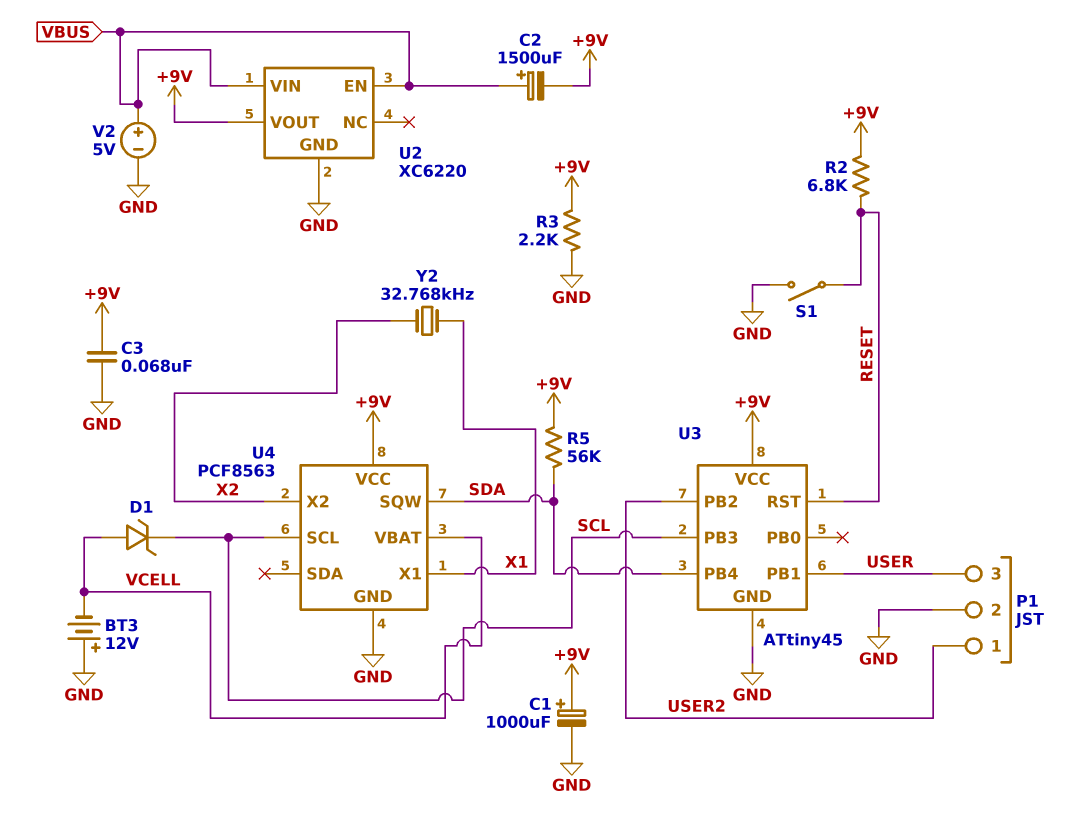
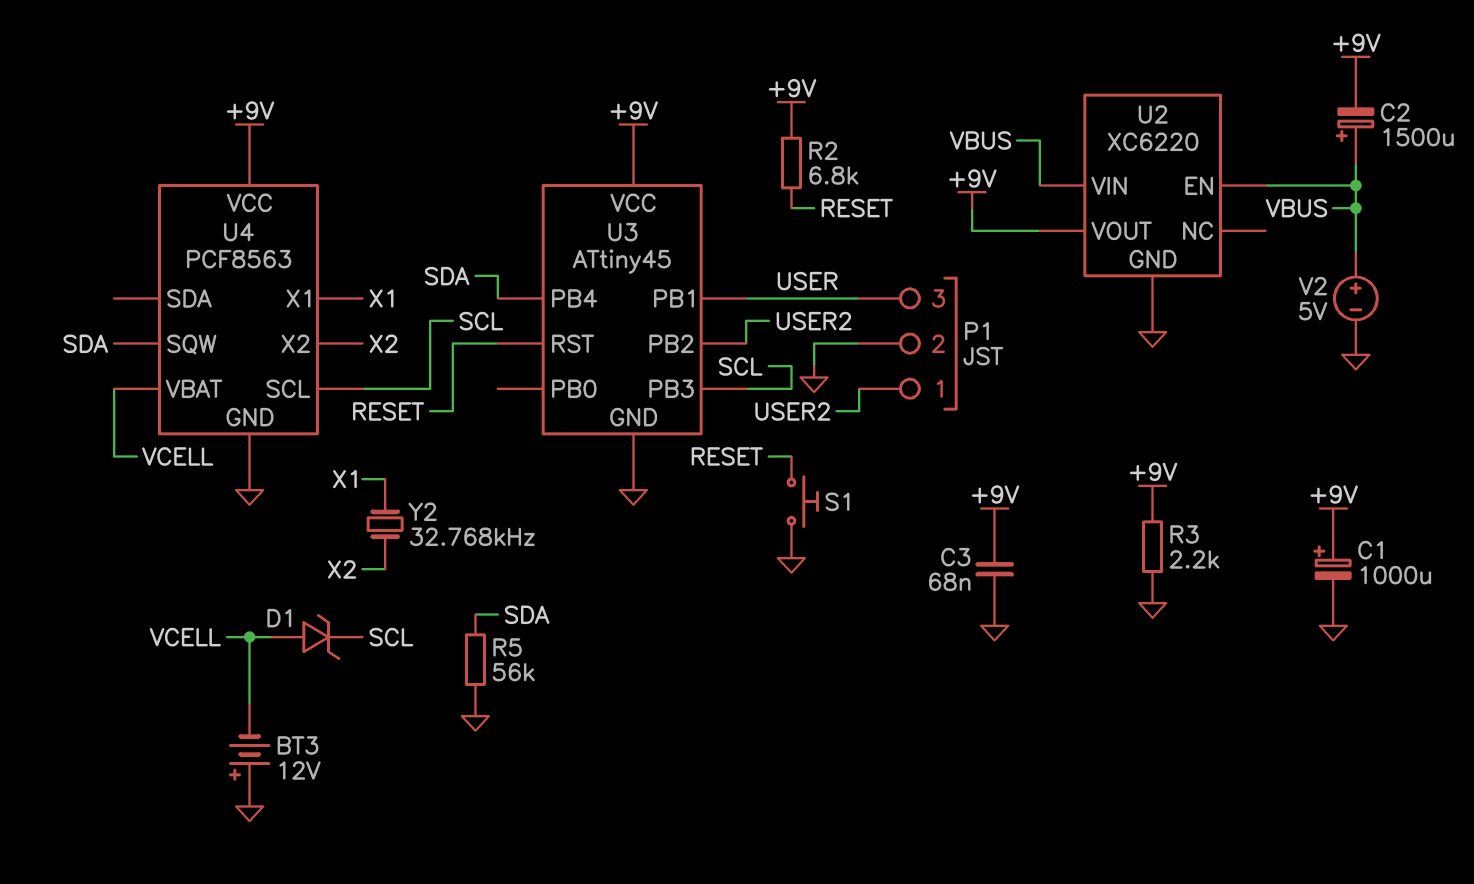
R5: 56k (+9V, SDA) -> 56k (GND, SDA)
S1: switch (GND, RESET) -> button (GND, RESET)

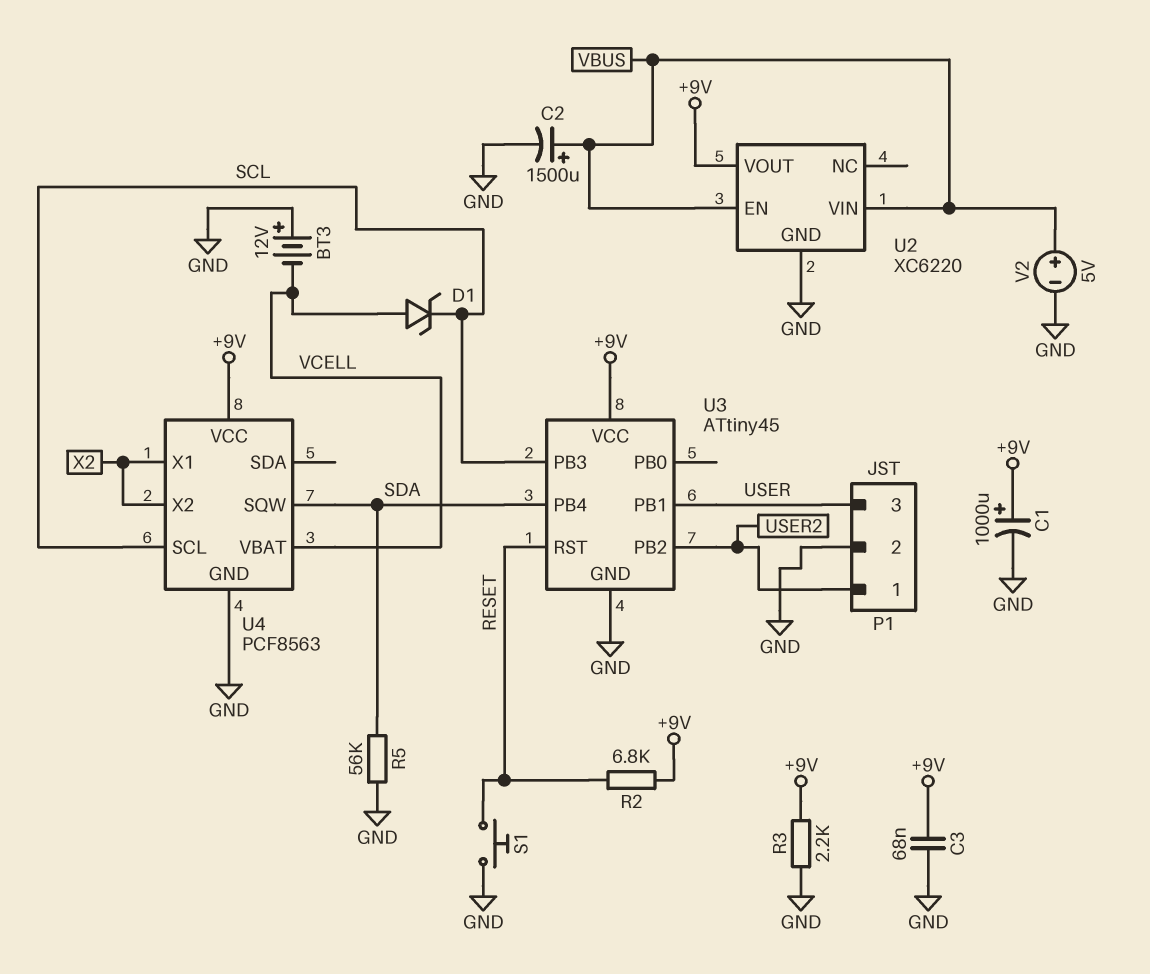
C2: 1500uF (plus VBUS, minus +9V) -> 1500uF (plus VBUS, minus GND)
U4 pin X1: X1 -> X2
Y2: 32.768kHz (X1, X2) -> none

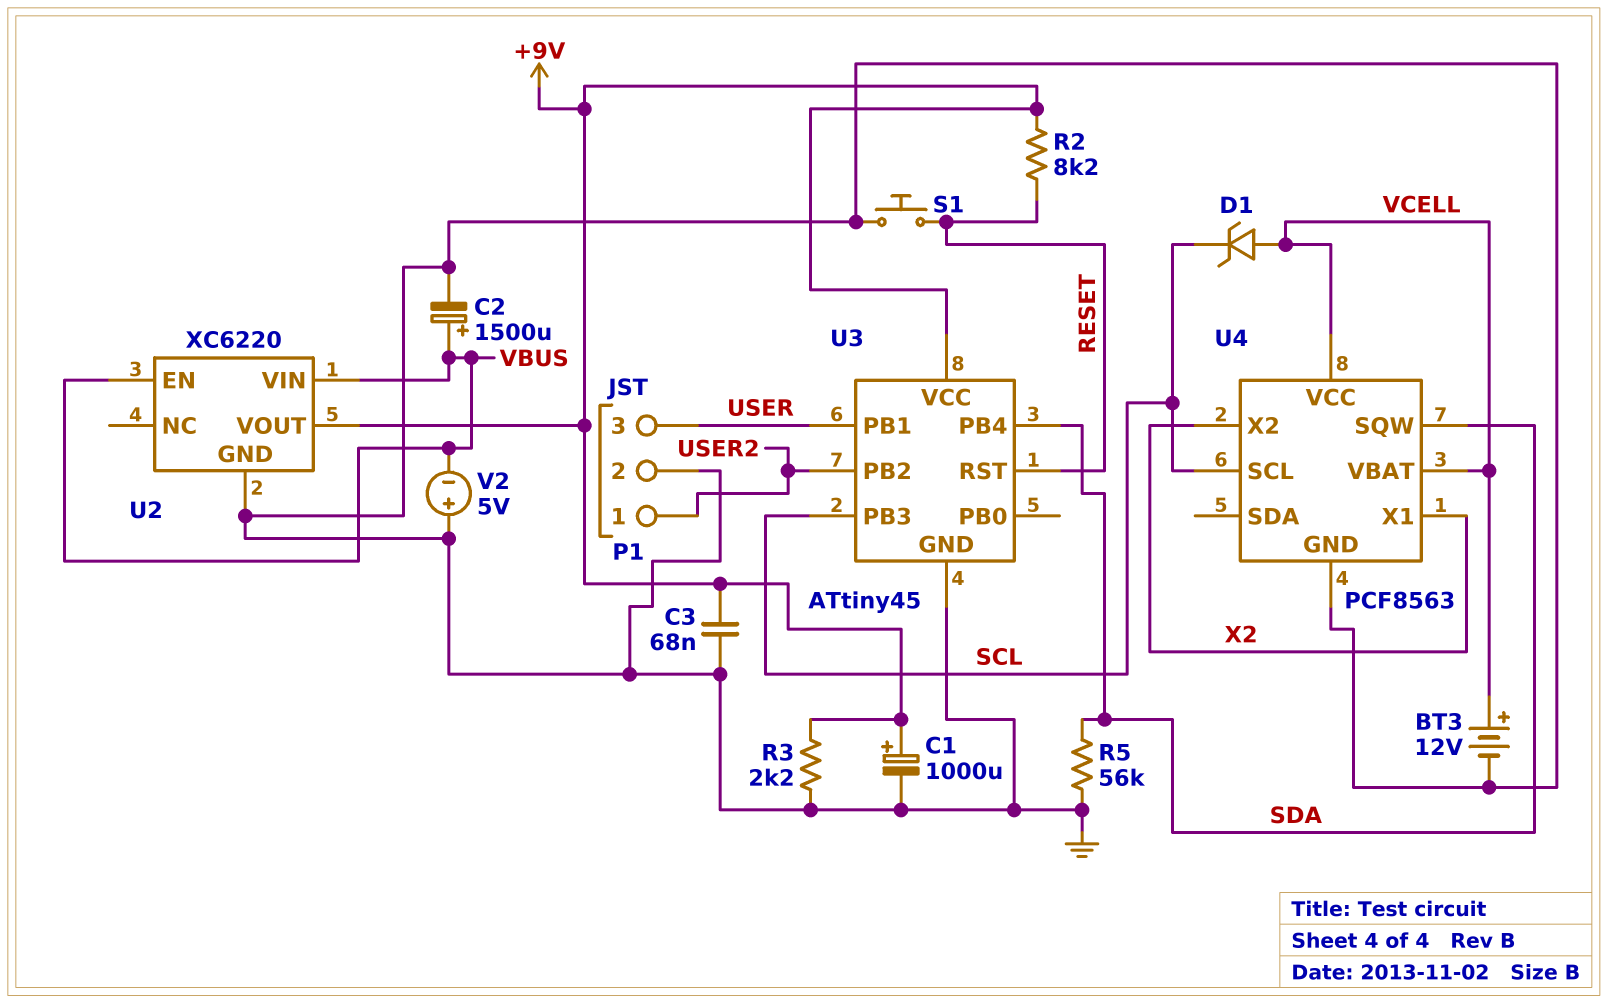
BT3: 12V (plus GND, minus VCELL) -> 12V (plus VCELL, minus GND)
R2: 6.8k (+9V, RESET) -> 8.2k (+9V, RESET)
U4 pin VCC: +9V -> VCELL
V2: 5V (plus VBUS, minus GND) -> 5V (plus GND, minus VBUS)

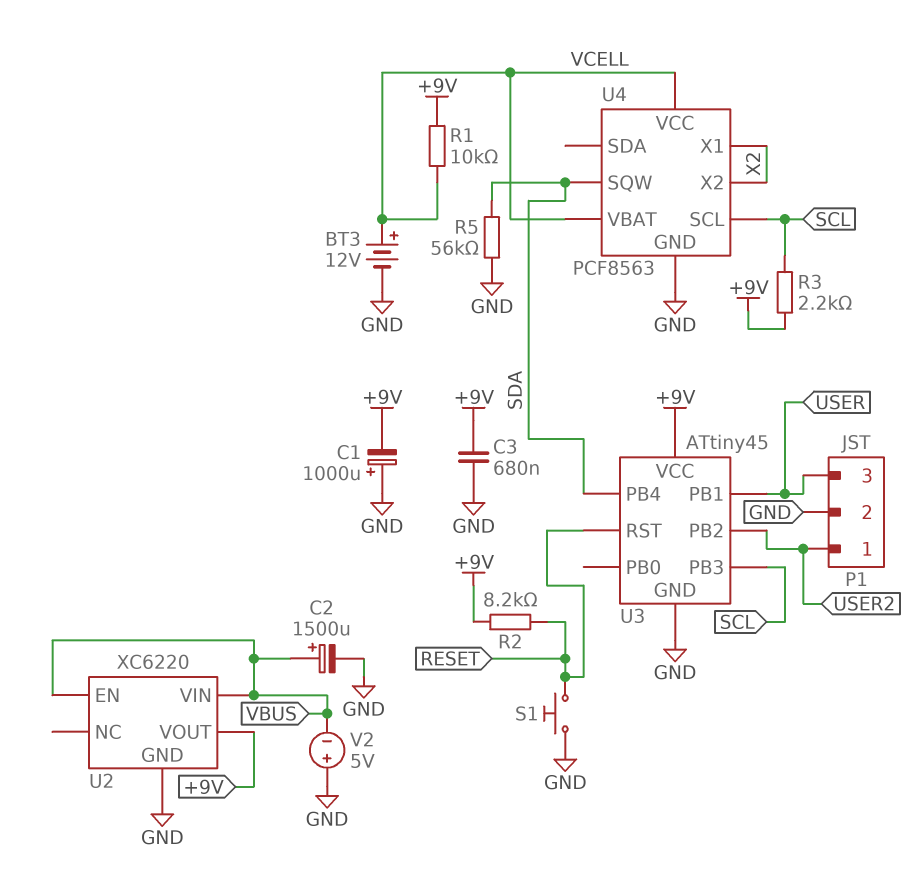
C1: 1000uF (plus +9V, minus GND) -> 1000uF (plus GND, minus +9V)
C3: 68nF (+9V, GND) -> 680nF (+9V, GND)
D1: zener (A VCELL, K SCL) -> none
R1: none -> 10k (+9V, VCELL)
R3: 2.2k (+9V, GND) -> 2.2k (+9V, SCL)

